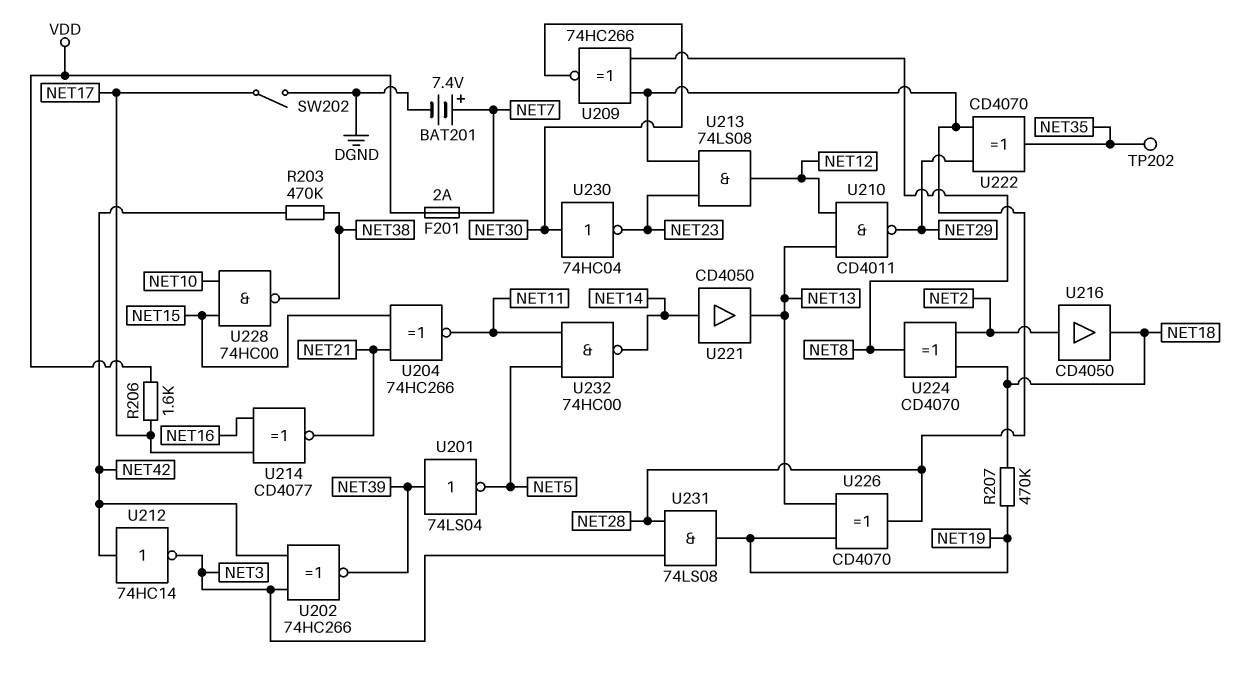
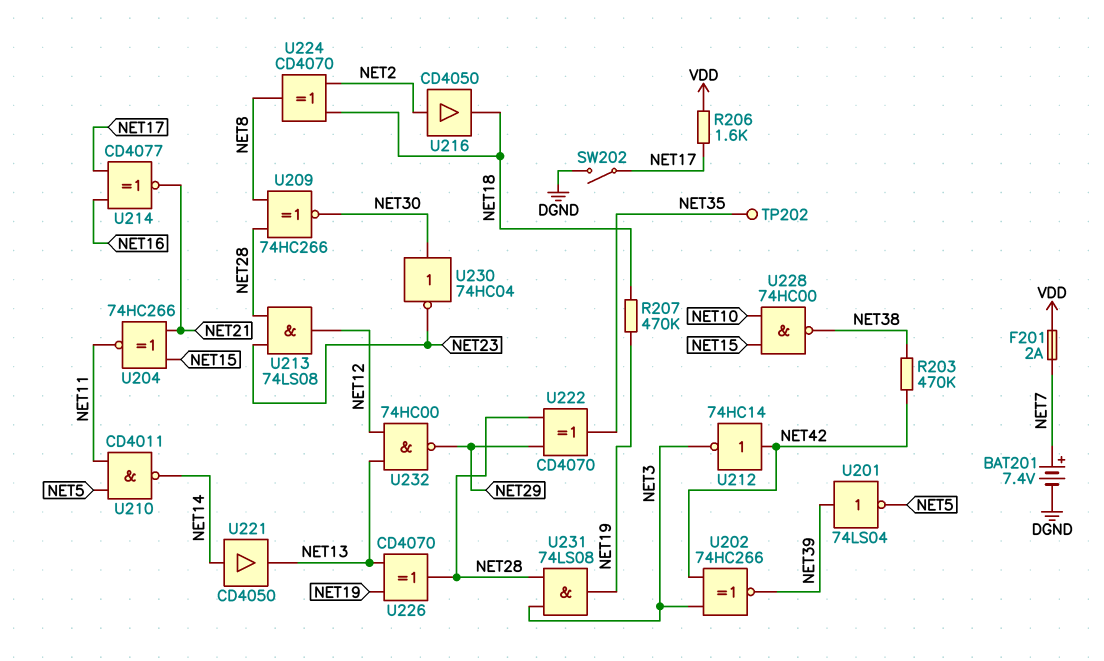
U210: NAND CD4011 (in NET12, in NET13, out NET29) -> NAND CD4011 (in NET5, in NET11, out NET14)
U232: NAND 74HC00 (in NET5, in NET11, out NET14) -> NAND 74HC00 (in NET12, in NET13, out NET29)

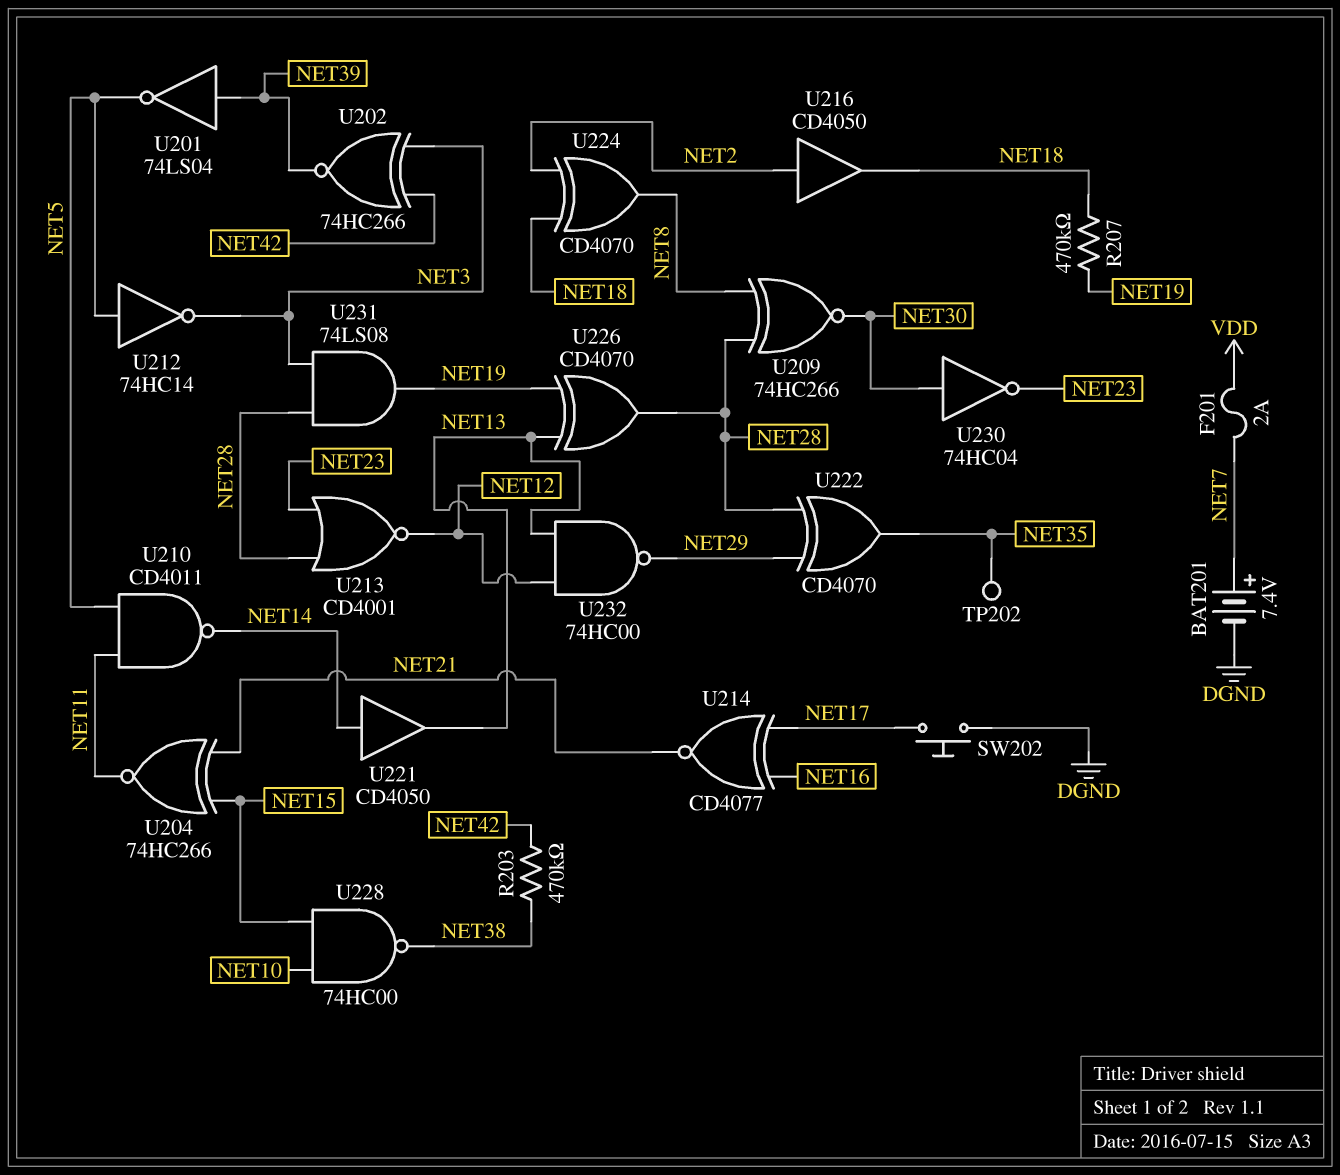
R206: 1.6k (NET17, VDD) -> none
SW202: switch (DGND, NET17) -> button (DGND, NET17)
U212: NOT 74HC14 (in NET42, out NET3) -> NOT 74HC14 (in NET5, out NET3)
U213: AND 74LS08 (in NET23, in NET28, out NET12) -> NOR CD4001 (in NET23, in NET28, out NET12)

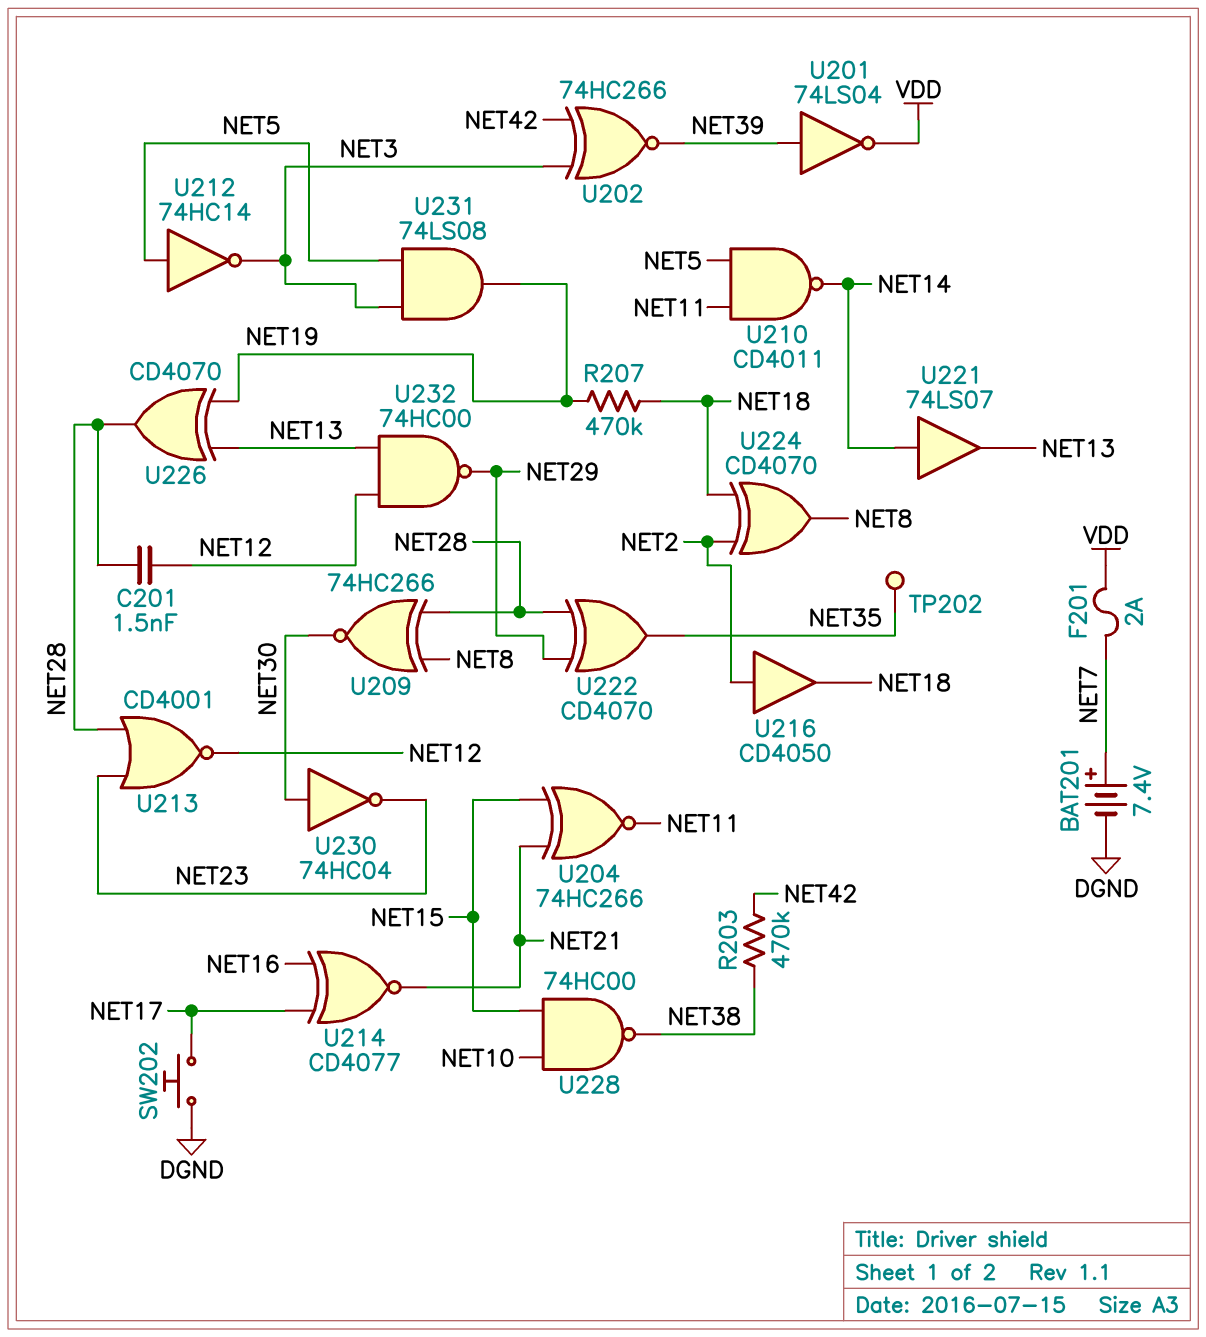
C201: none -> 1.5nF (NET12, NET28)
U201: NOT 74LS04 (in NET39, out NET5) -> NOT 74LS04 (in NET39, out VDD)
U221: buffer CD4050 (in NET14, out NET13) -> buffer 74LS07 (in NET14, out NET13)
U231: AND 74LS08 (in NET3, in NET28, out NET19) -> AND 74LS08 (in NET3, in NET5, out NET19)

